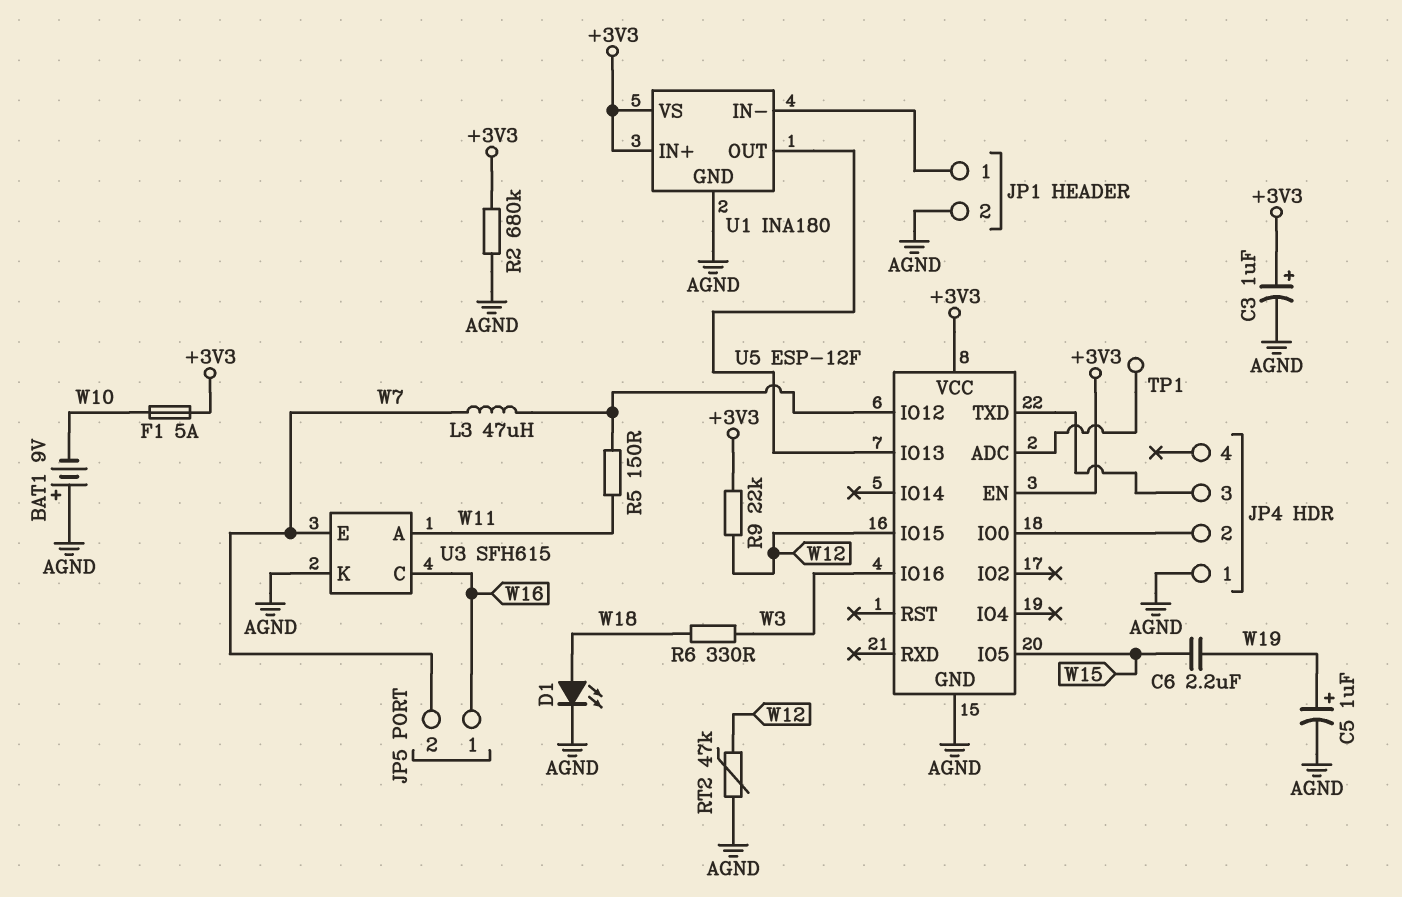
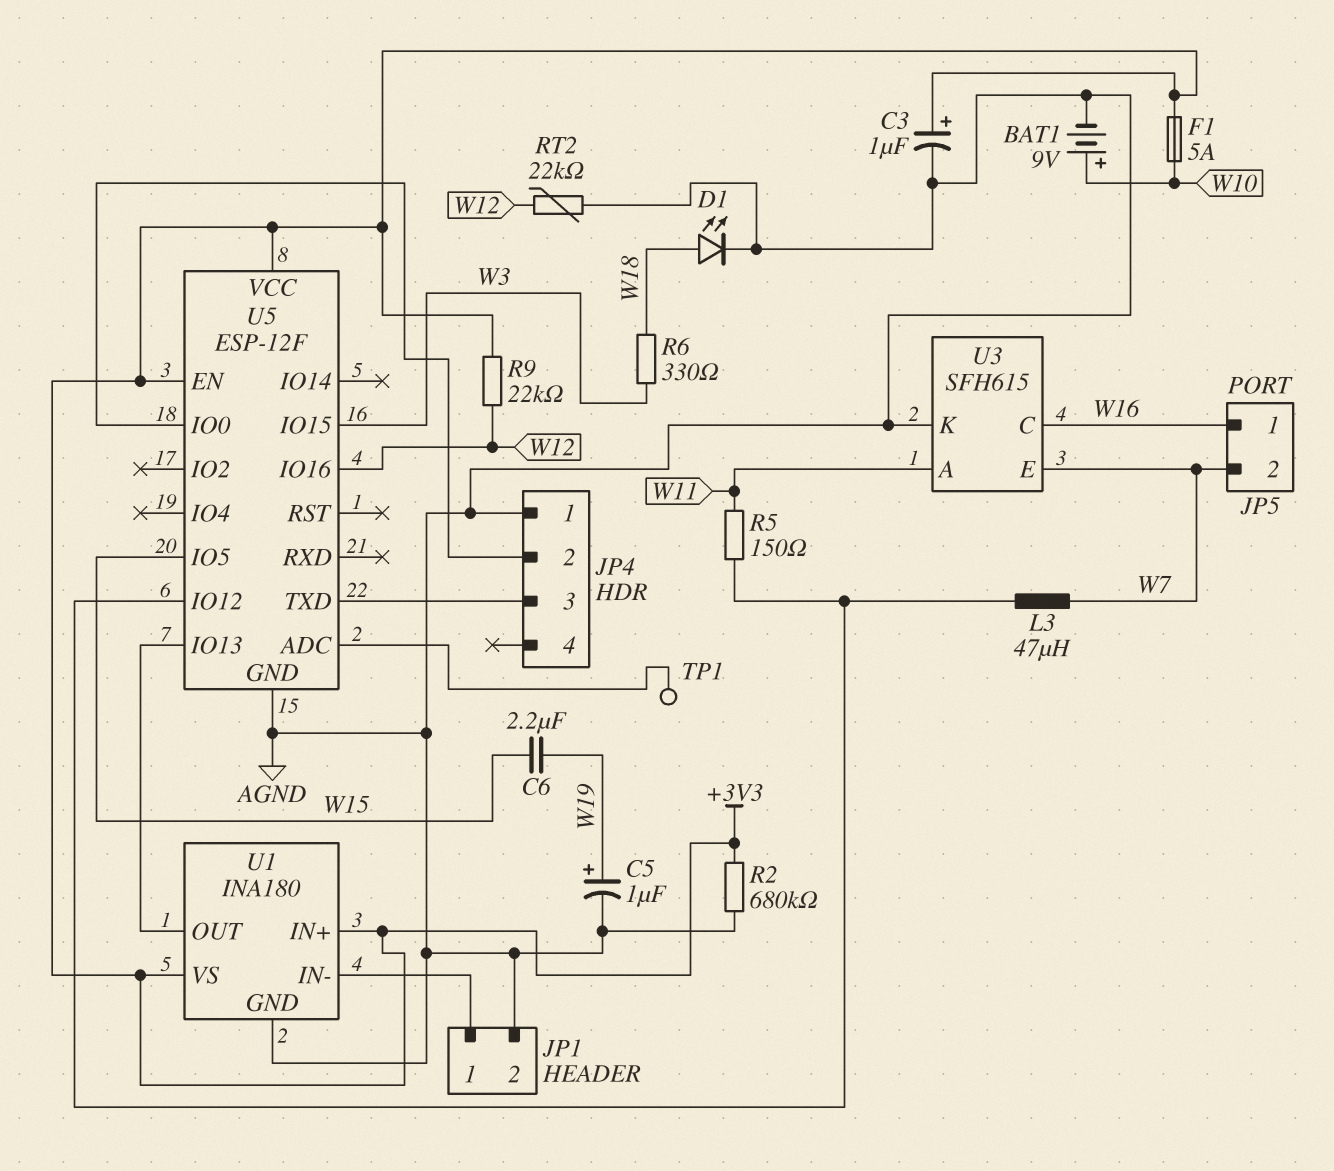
BAT1: 9V (plus AGND, minus W10) -> 9V (plus W10, minus AGND)
RT2: 47k (AGND, W12) -> 22k (AGND, W12)
U5 pin IO15: W12 -> W3
U5 pin IO16: W3 -> W12

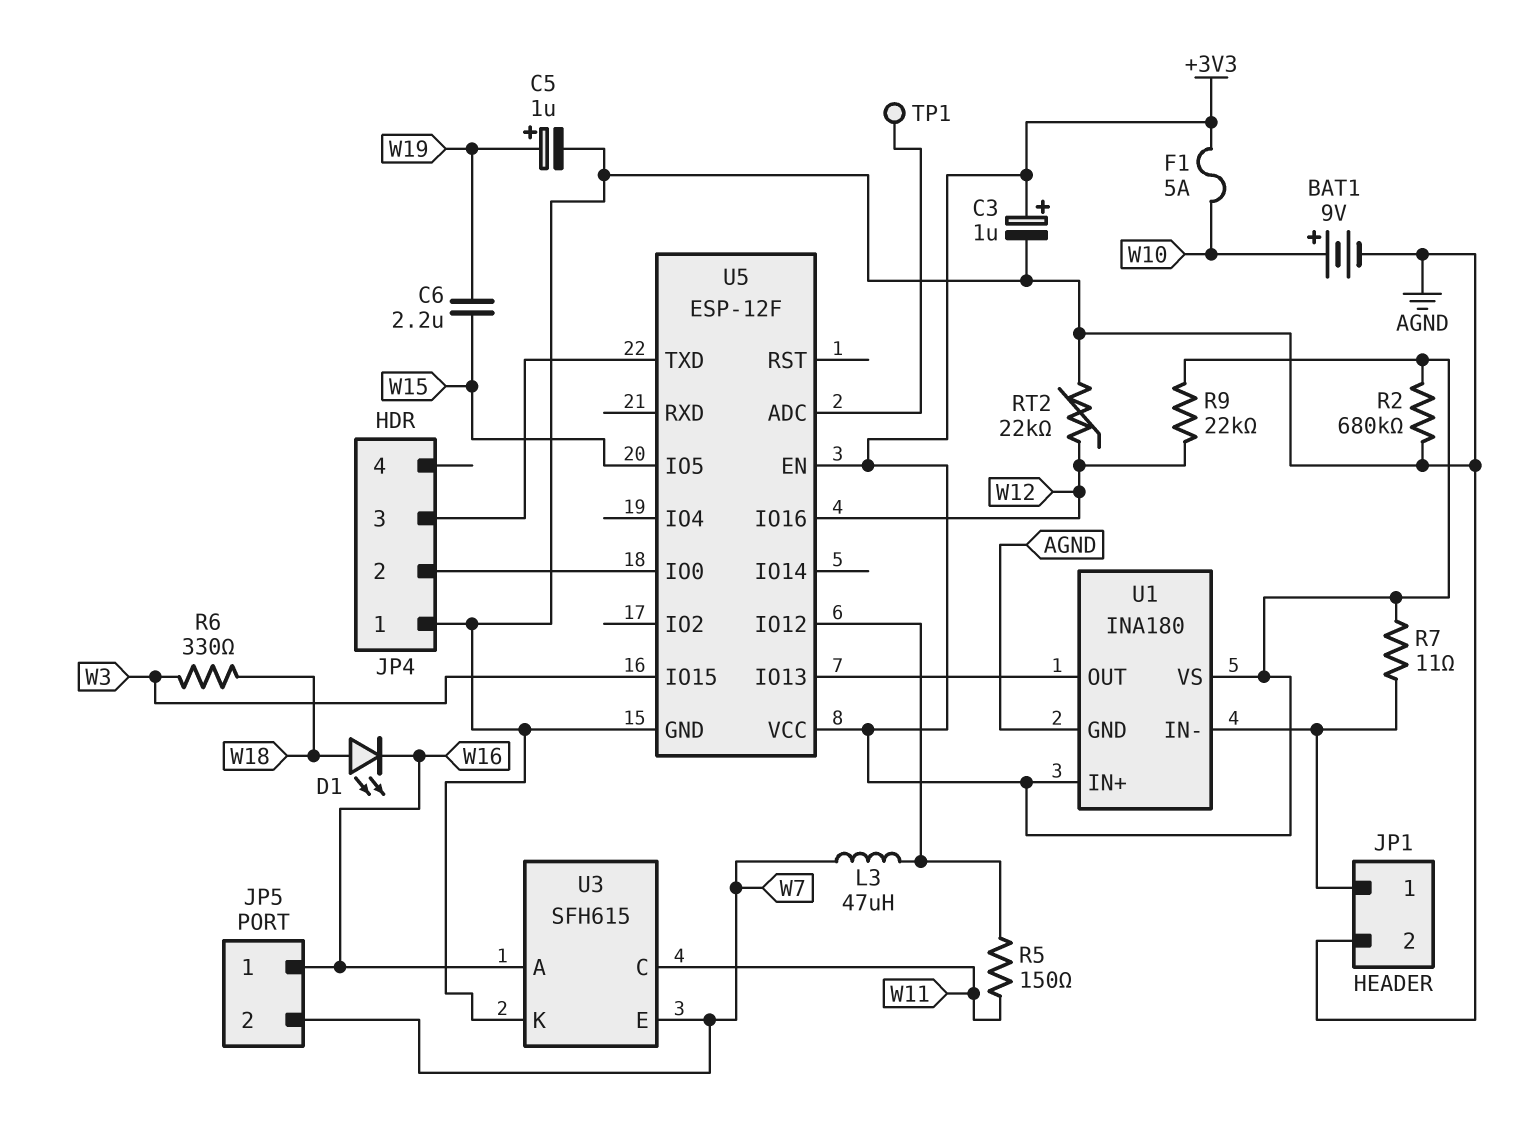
D1: LED (A W18, K AGND) -> LED (A W18, K W16)
R7: none -> 11 (+3V3, JP1/1)
U3 pin A: W11 -> W16
U3 pin C: W16 -> W11

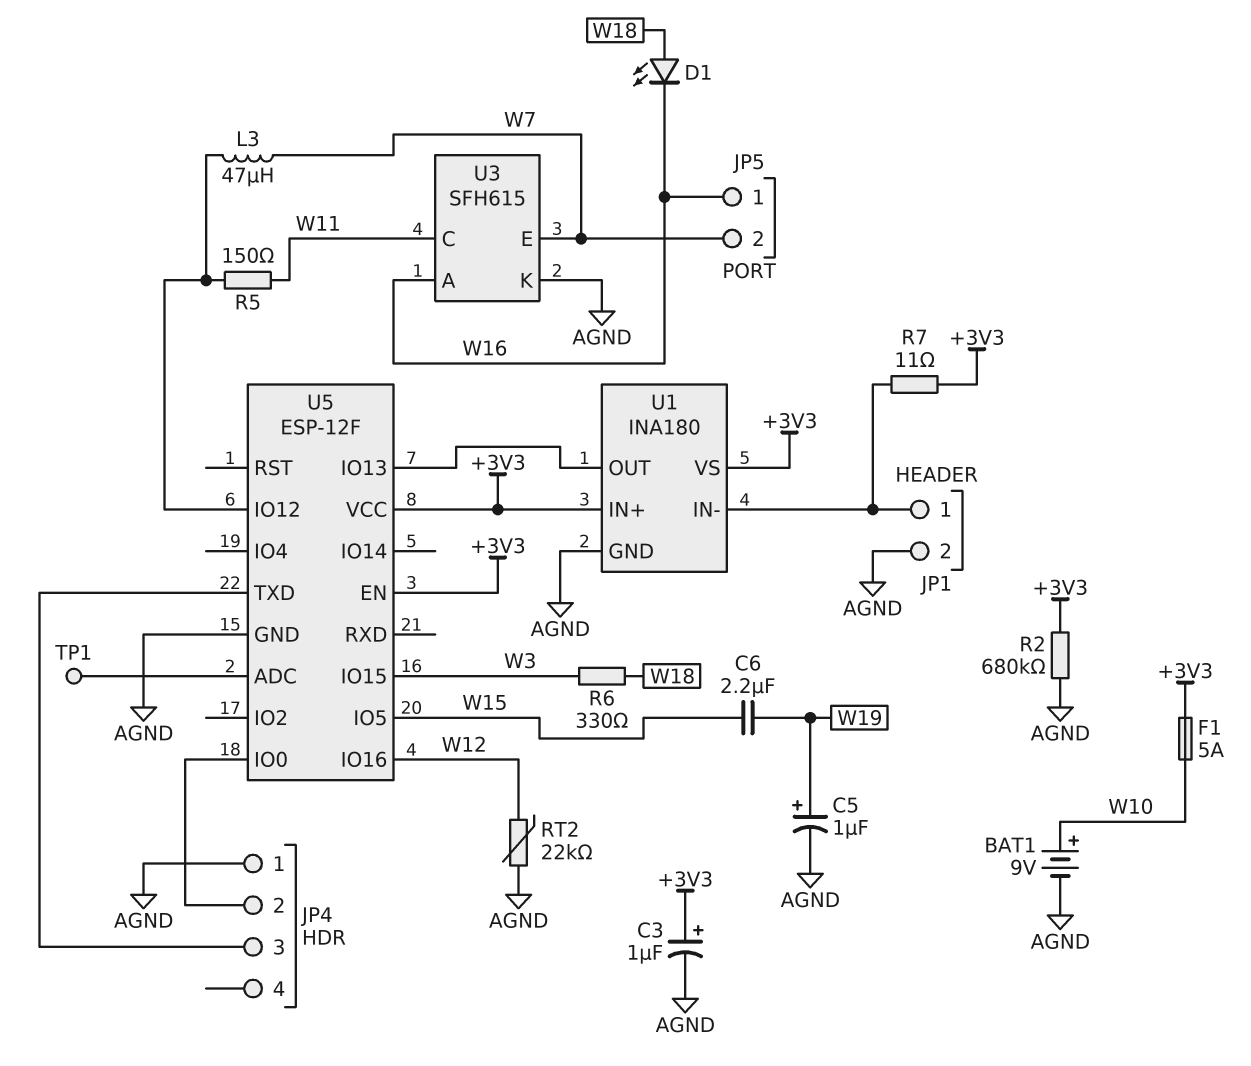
R9: 22k (+3V3, W12) -> none

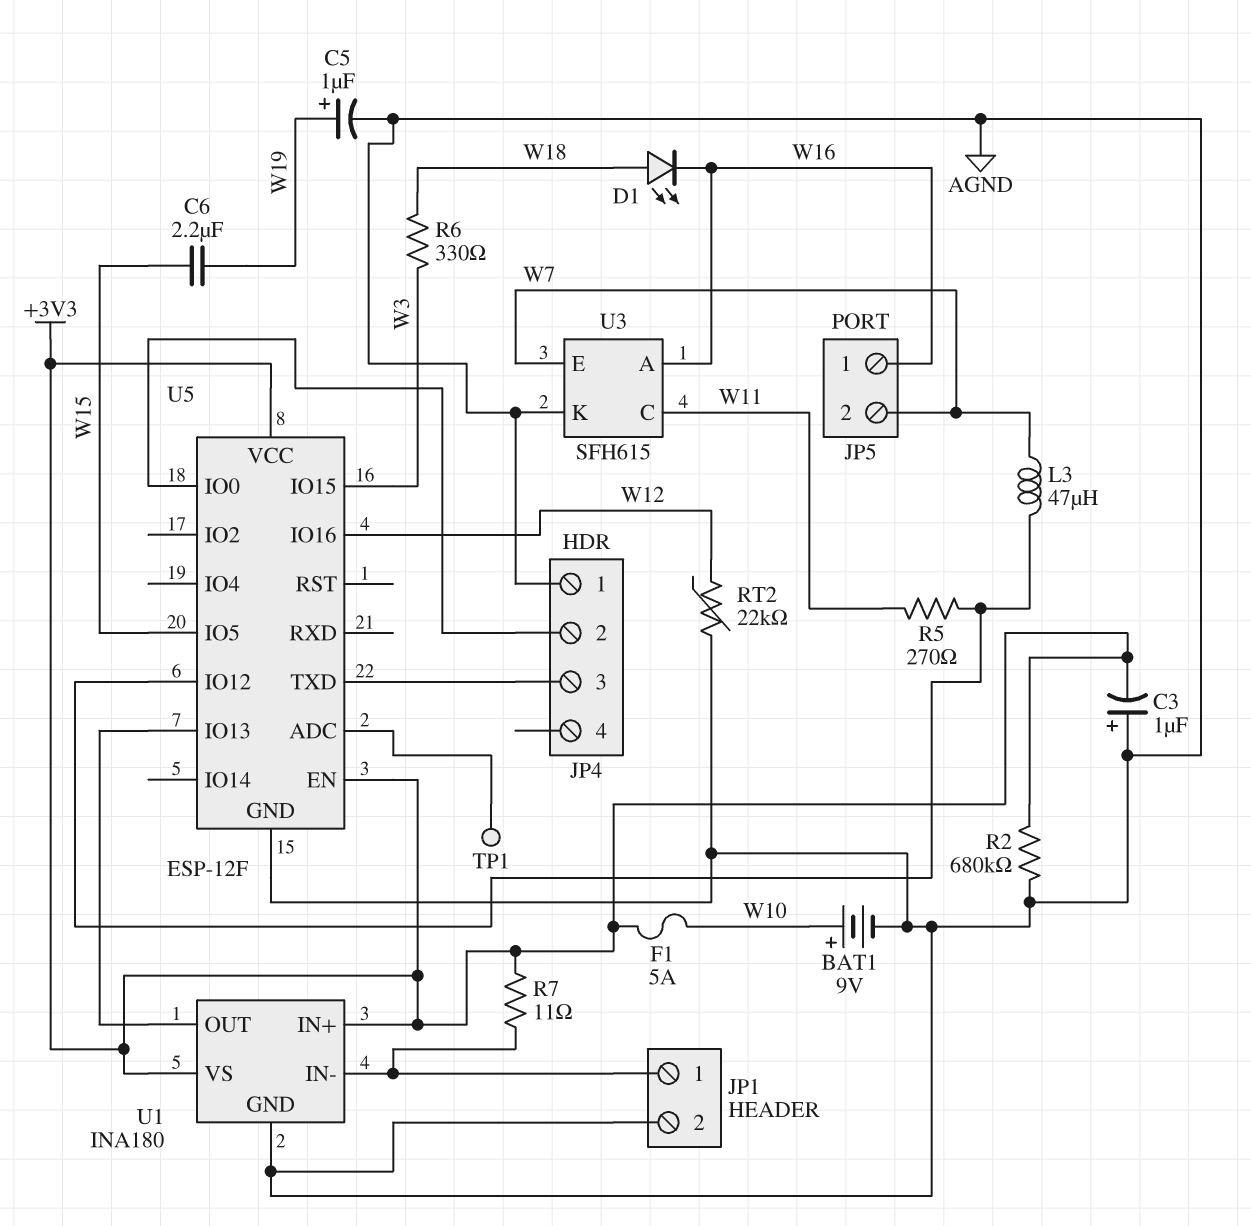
C3: 1uF (plus +3V3, minus AGND) -> 1uF (plus AGND, minus +3V3)
R5: 150 (U5/IO12, W11) -> 270 (U5/IO12, W11)

